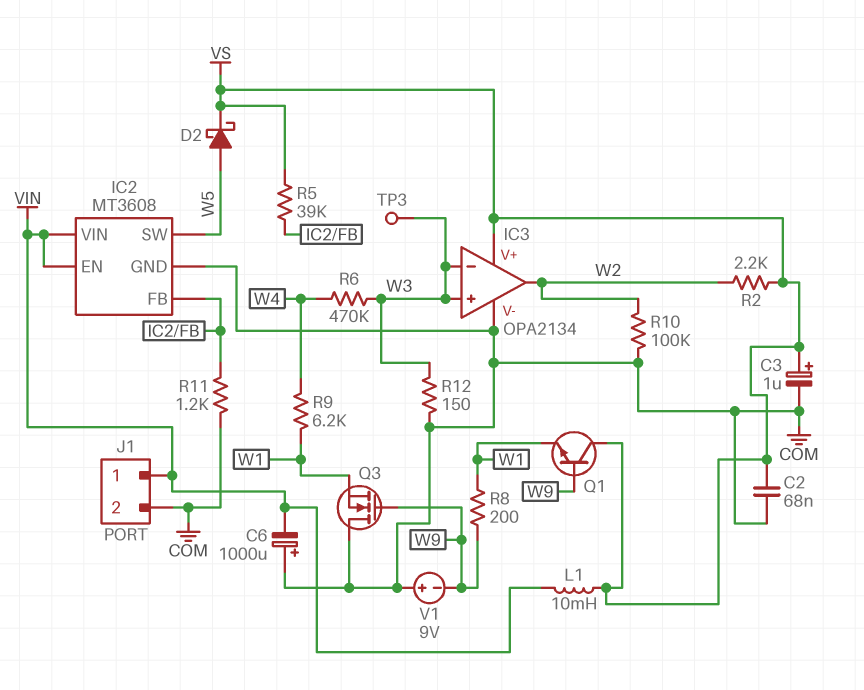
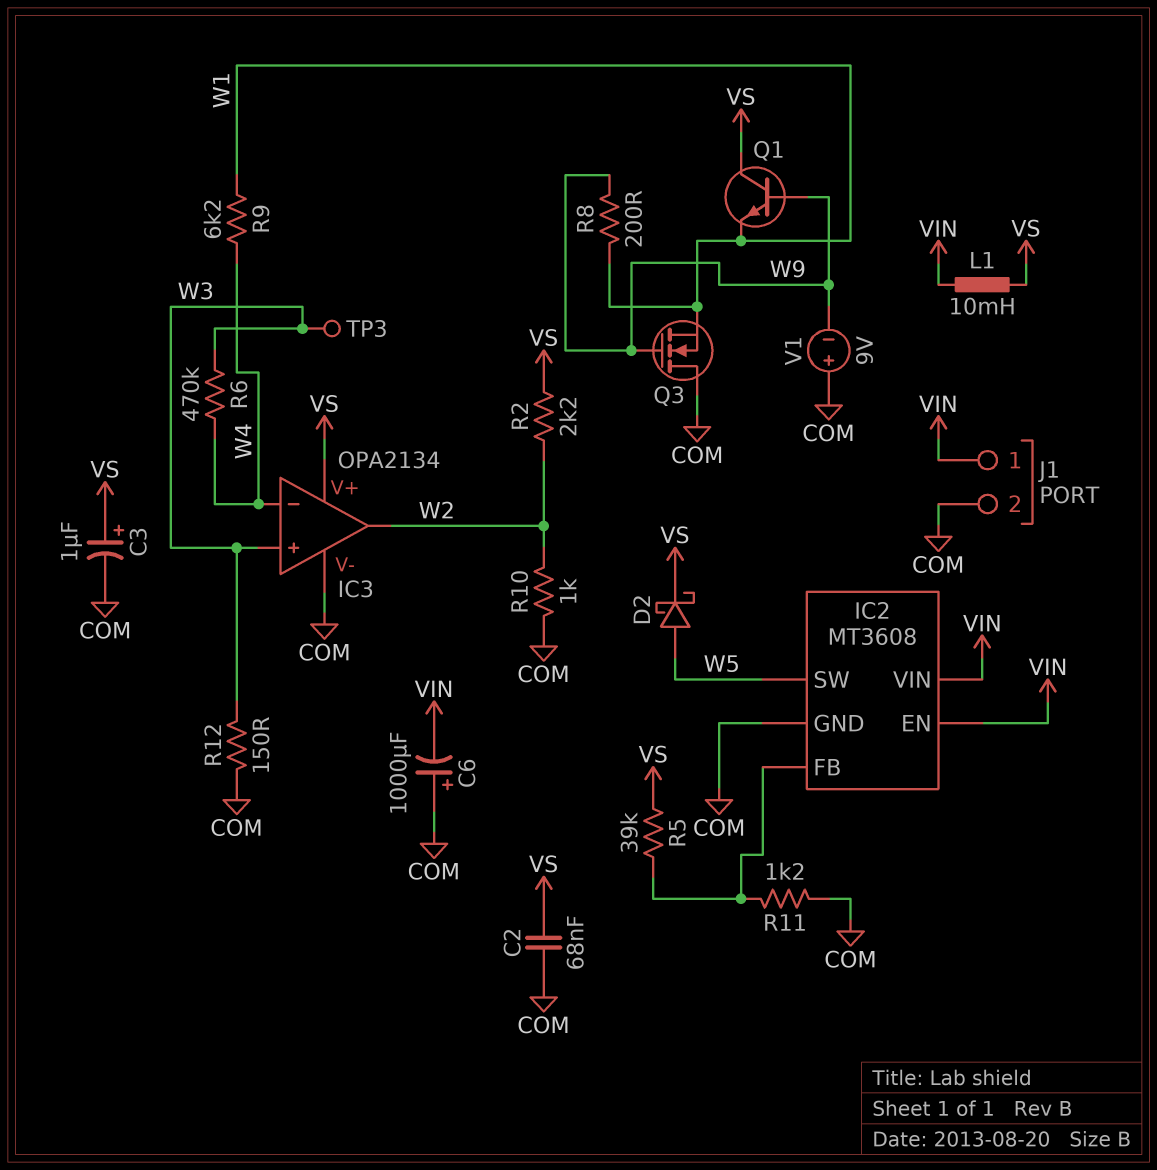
IC3 pin in-: W3 -> W4
R10: 100k (COM, W2) -> 1k (COM, W2)

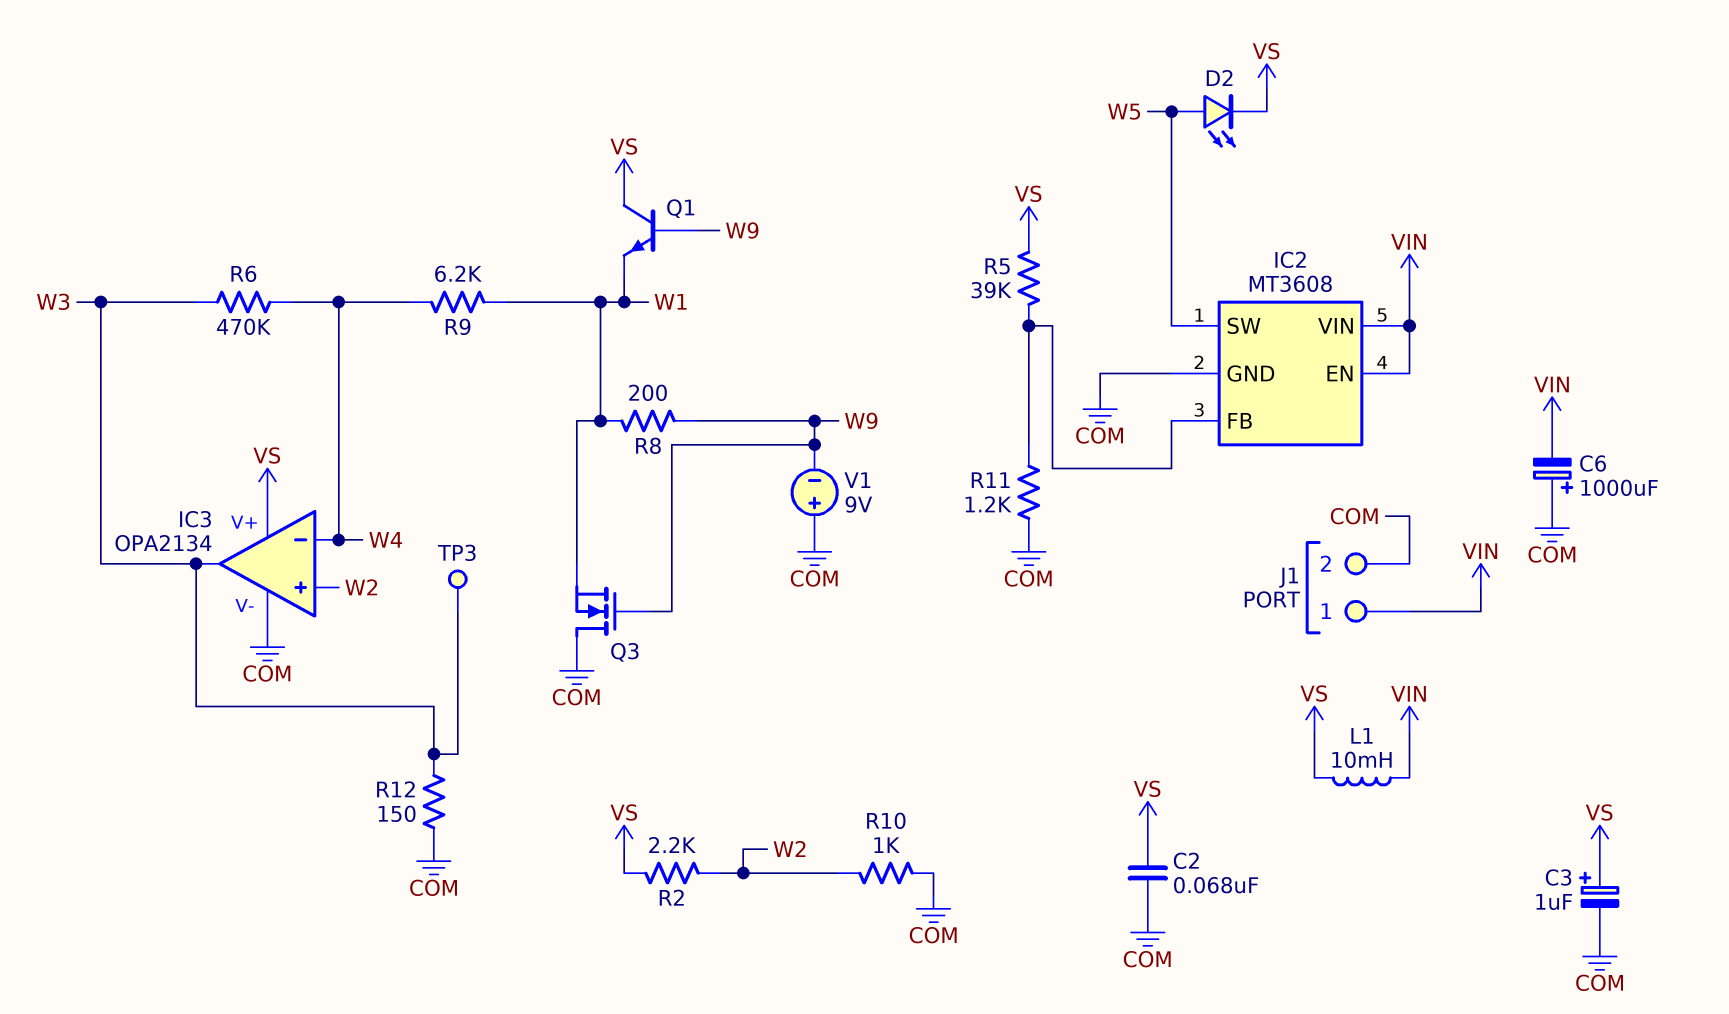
D2: schottky (A W5, K VS) -> LED (A W5, K VS)
IC3 pin in+: W3 -> W2
IC3 pin out: W2 -> W3

